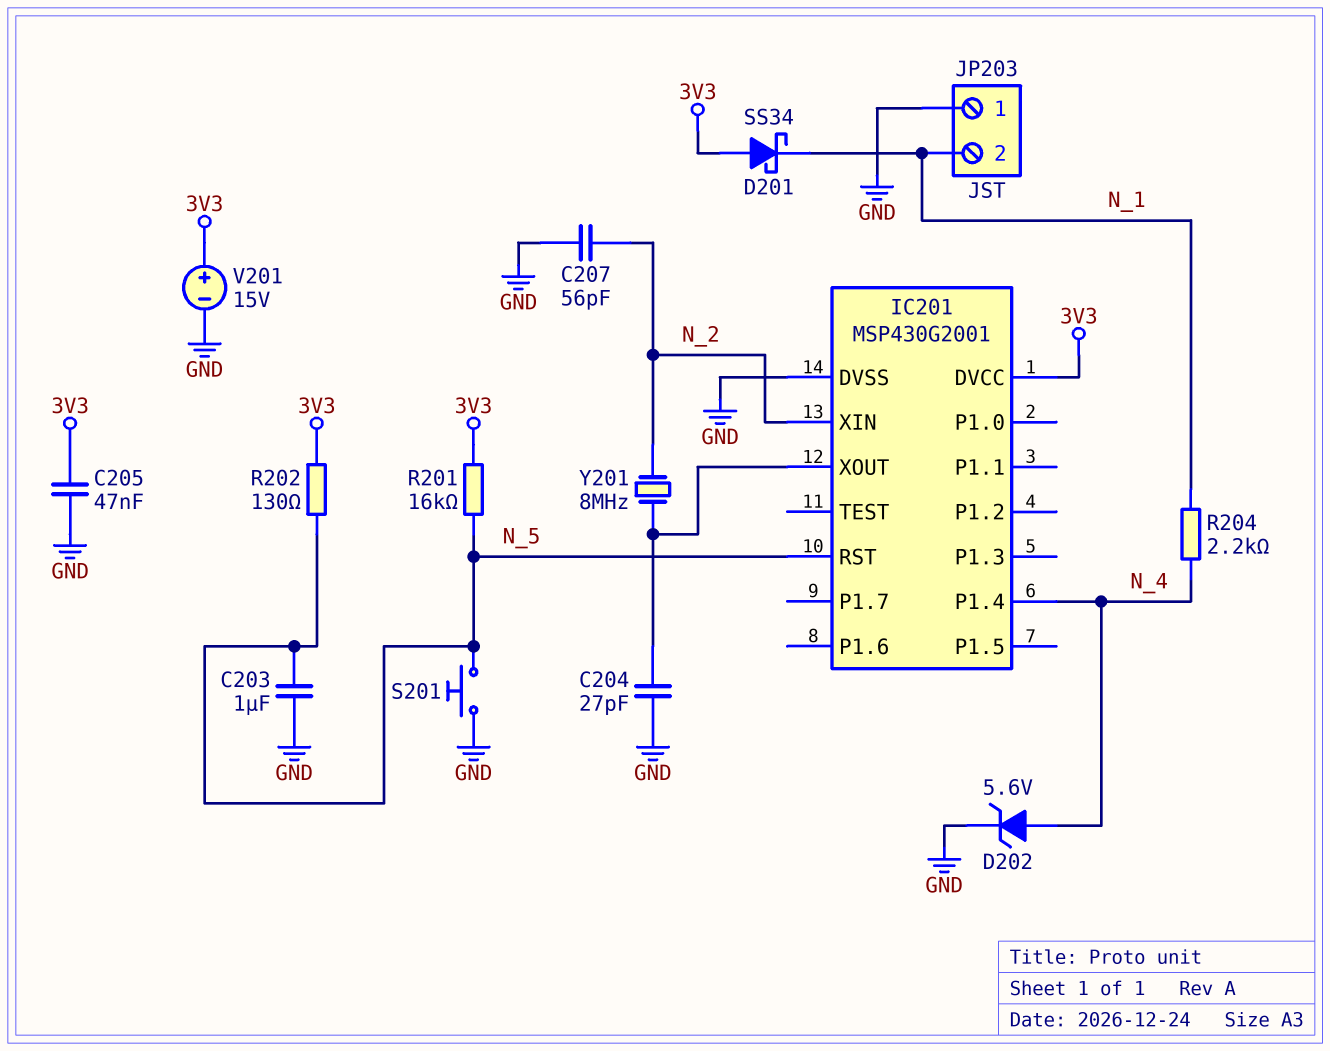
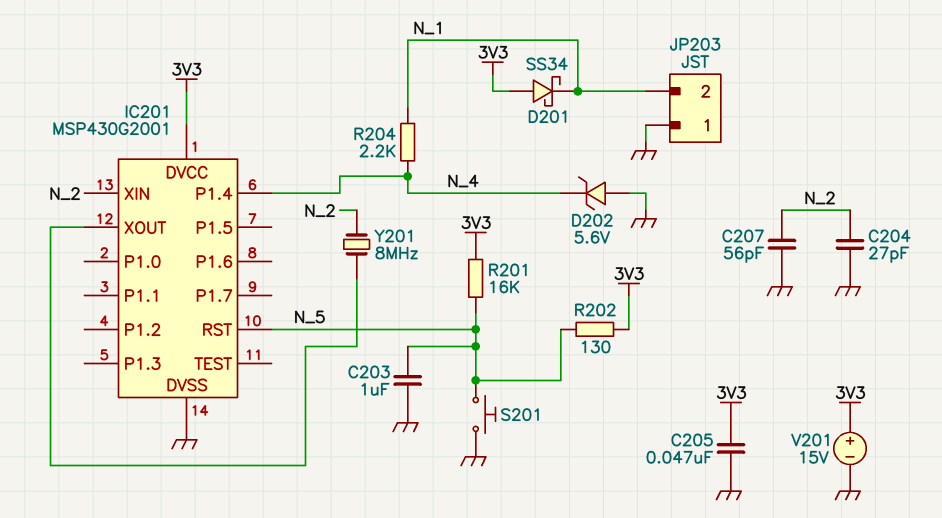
C204: 27pF (GND, IC201/XOUT) -> 27pF (GND, N_2)
D202: zener 5.6V (A N_4, K GND) -> zener 5.6V (A GND, K N_4)

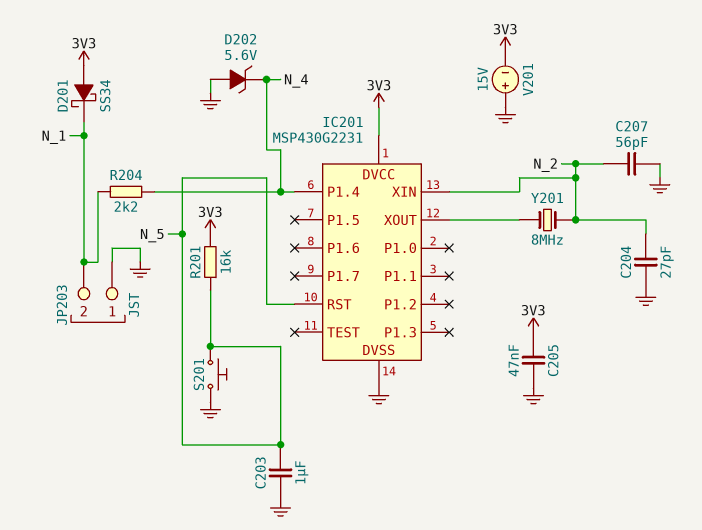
IC201: MSP430G2001 -> MSP430G2231
R202: 130 (3V3, N_5) -> none
V201: 15V (plus 3V3, minus GND) -> 15V (plus GND, minus 3V3)

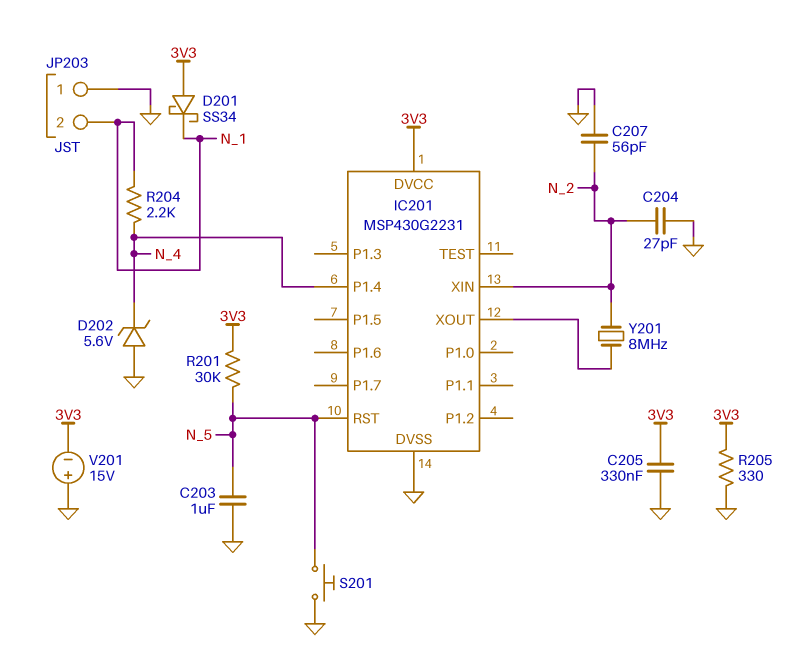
C205: 47nF (3V3, GND) -> 330nF (3V3, GND)
R201: 16k (3V3, N_5) -> 30k (3V3, N_5)
R205: none -> 330 (3V3, GND)

